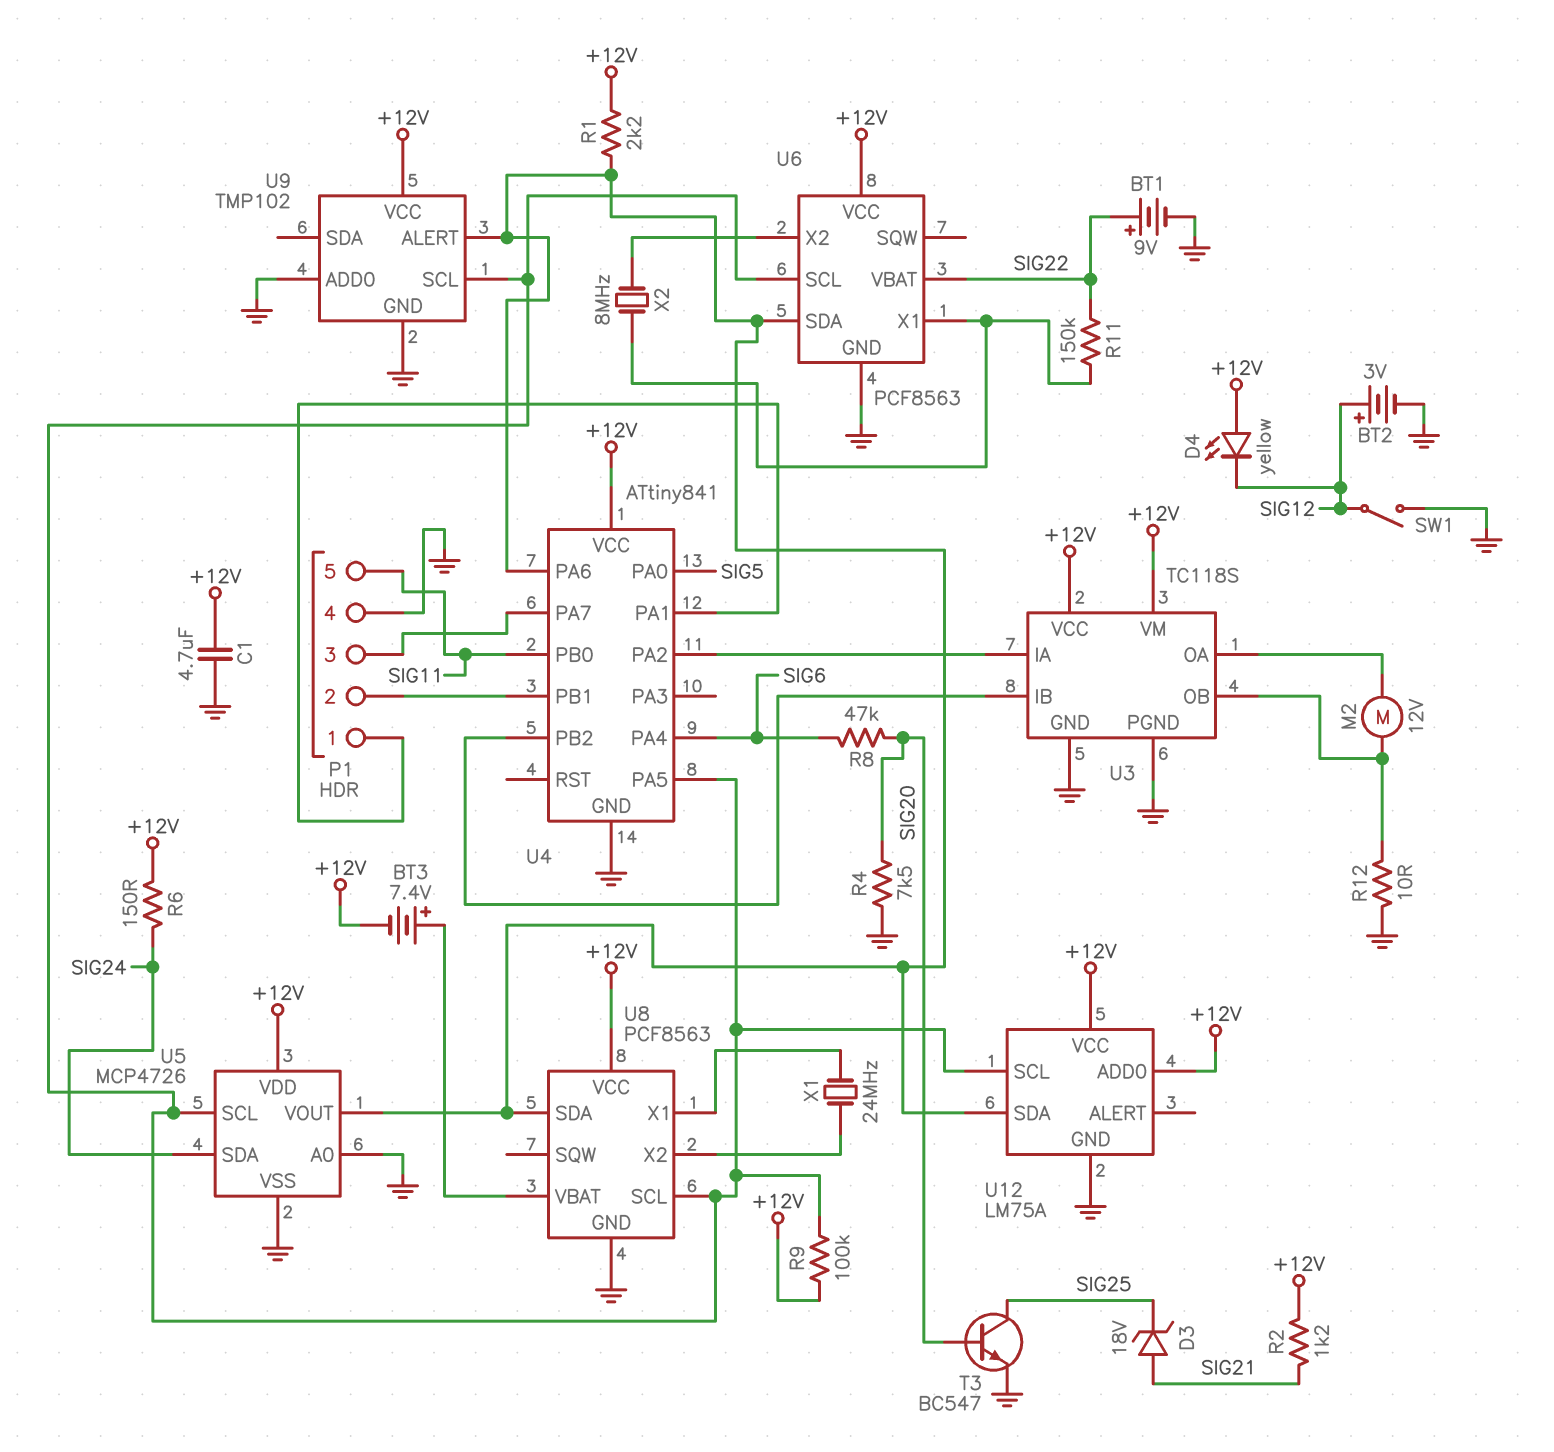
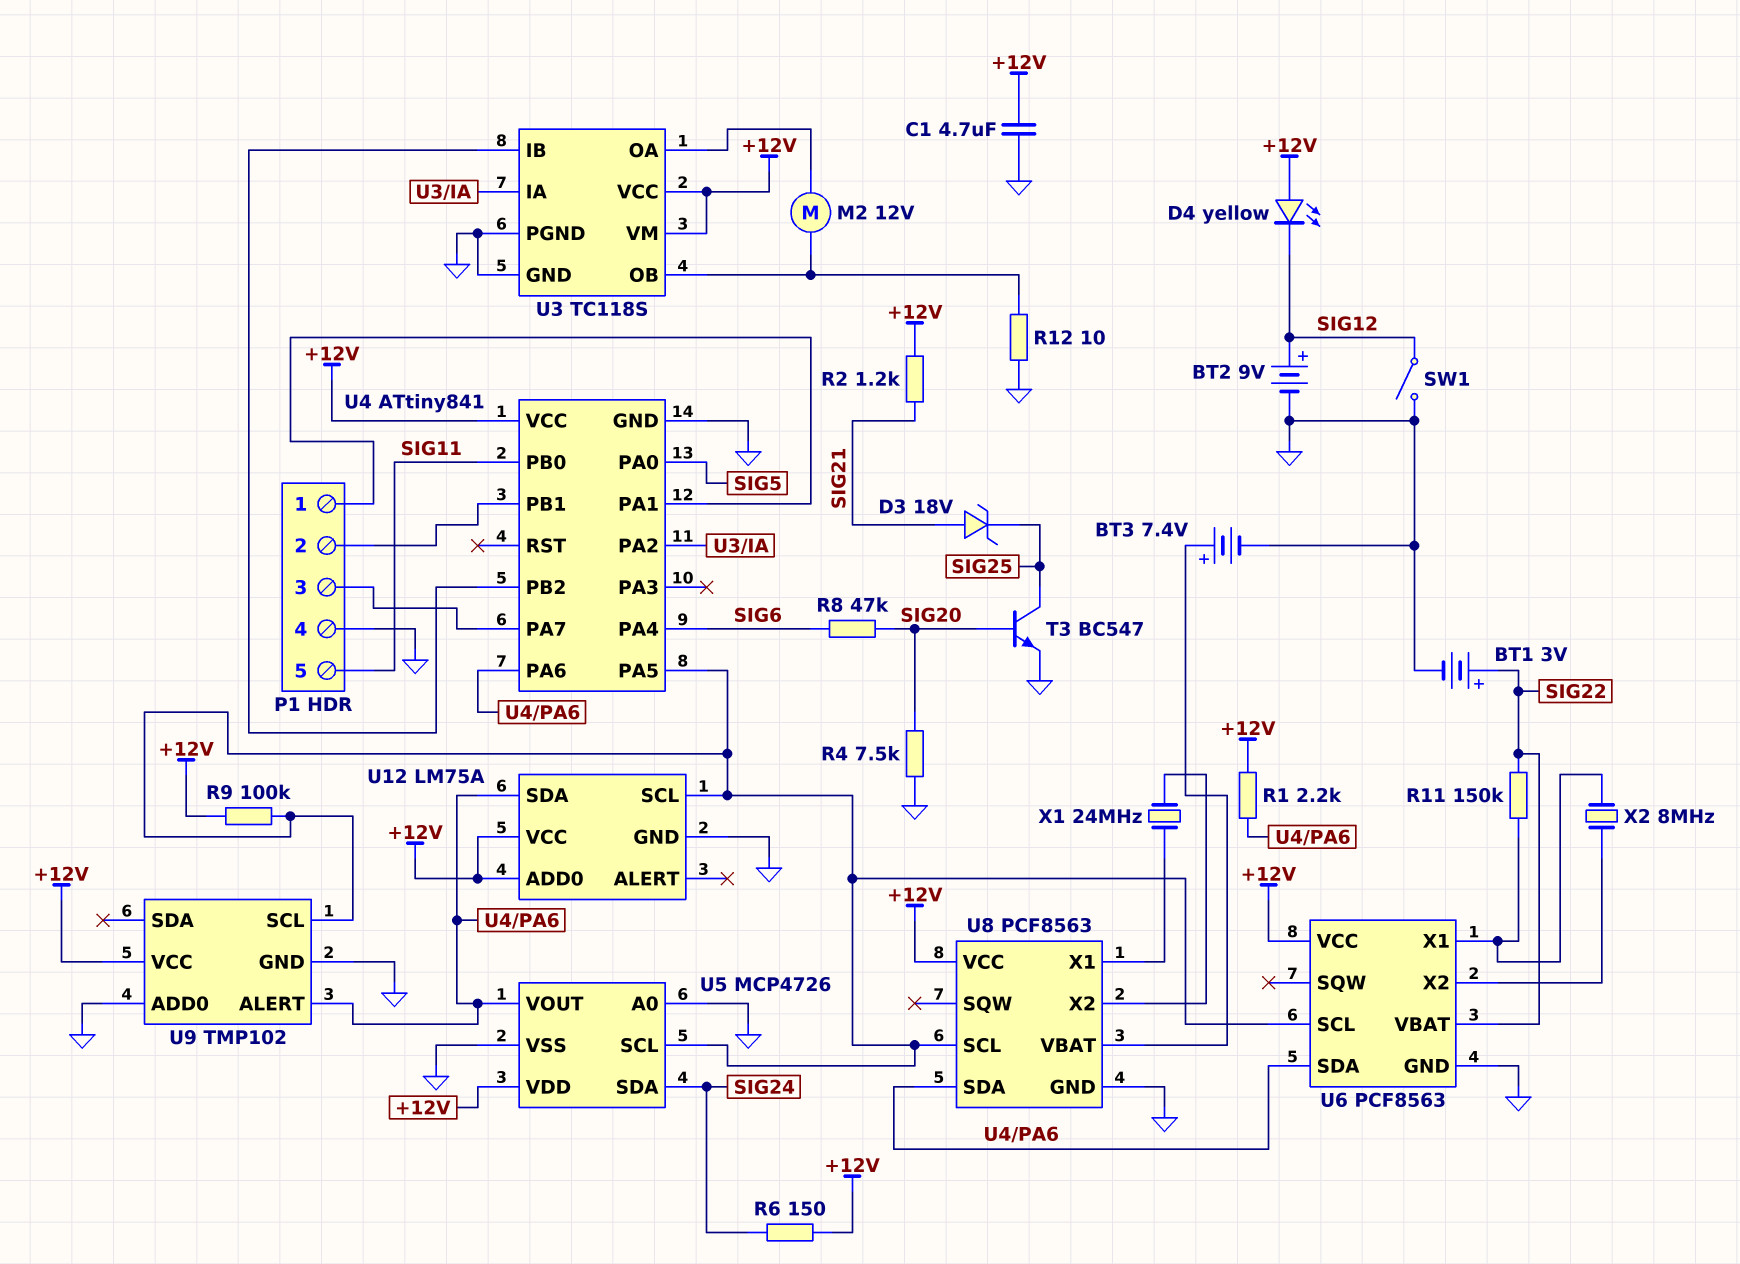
BT1: 9V (plus SIG22, minus GND) -> 3V (plus SIG22, minus GND)
BT2: 3V (plus SIG12, minus GND) -> 9V (plus SIG12, minus GND)
BT3: 7.4V (plus U8/VBAT, minus +12V) -> 7.4V (plus U8/VBAT, minus GND)

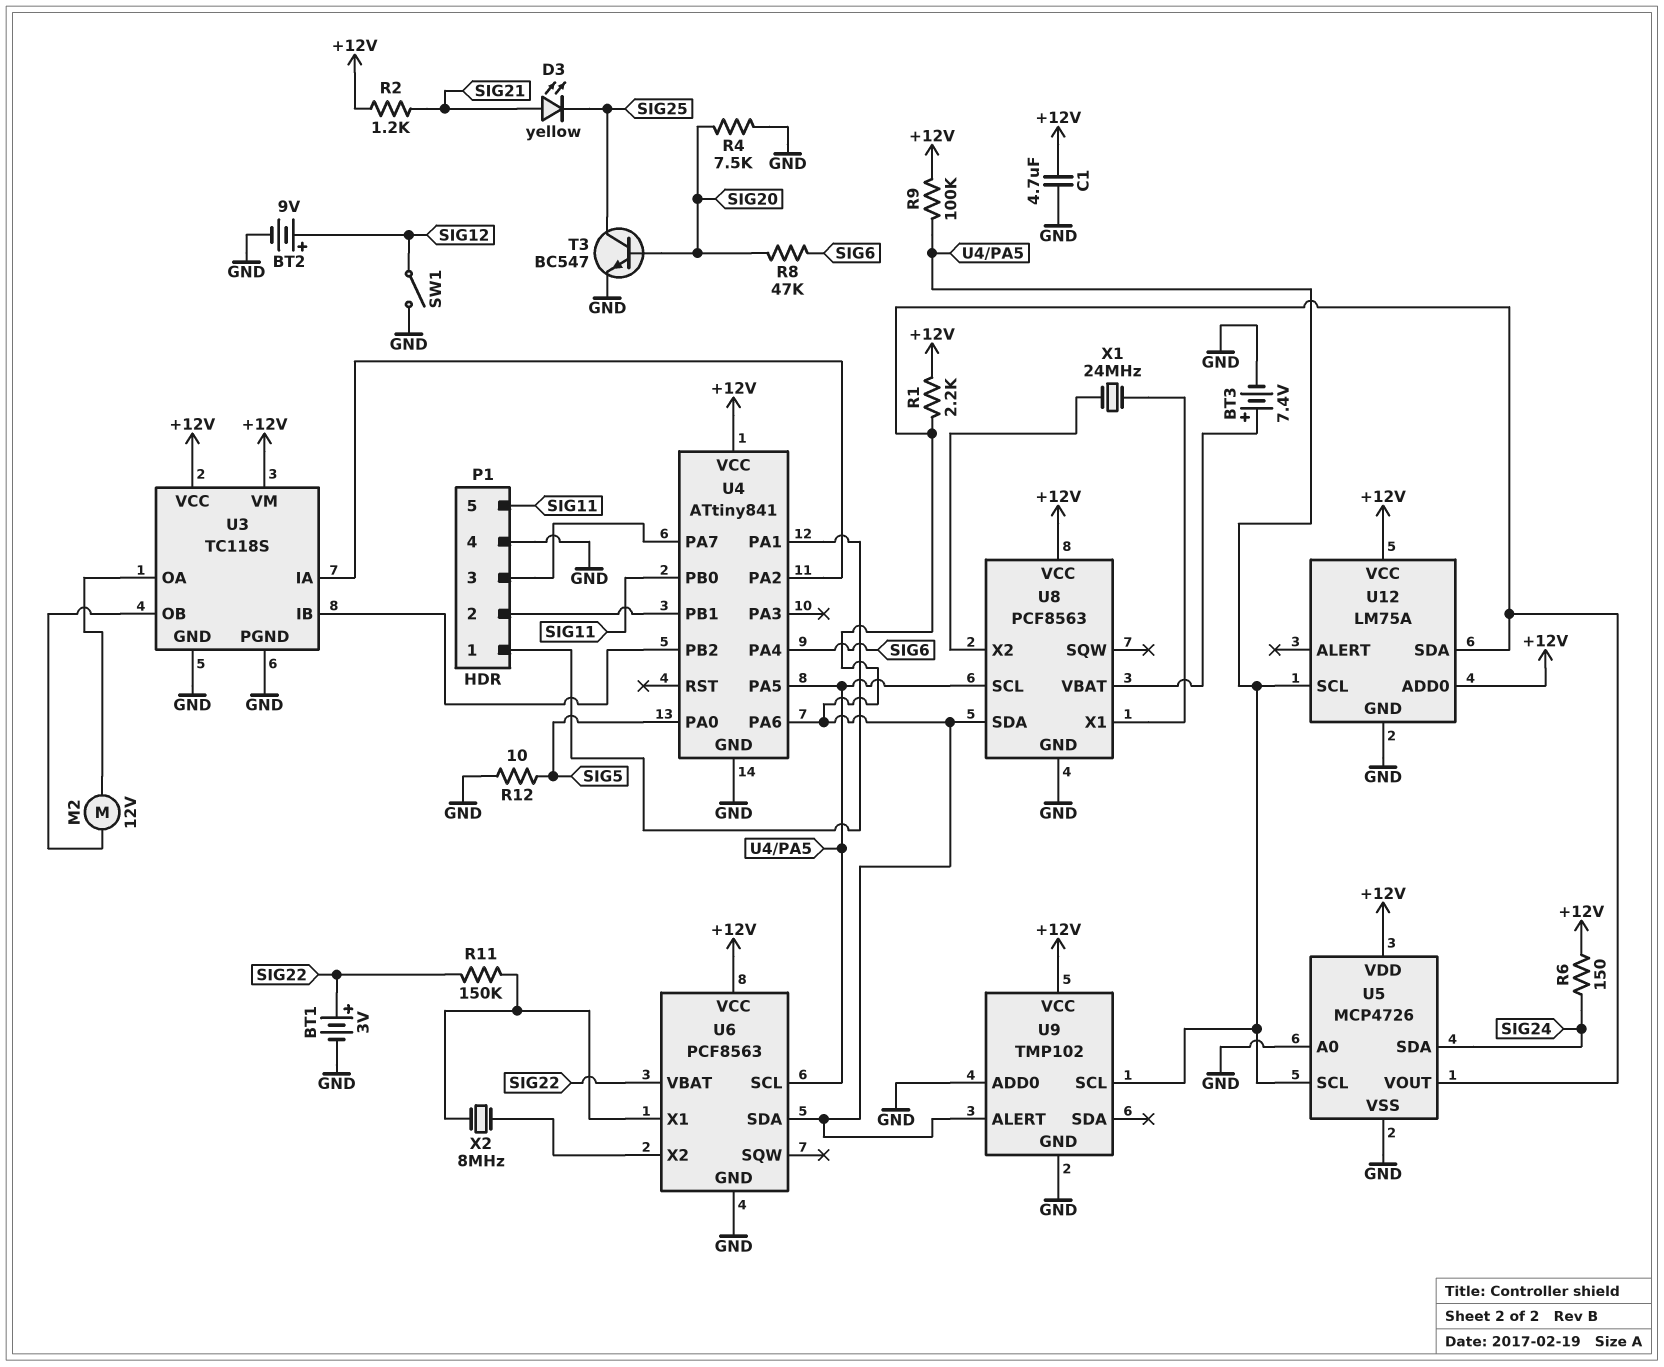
D3: zener 18V (A SIG21, K SIG25) -> LED yellow (A SIG21, K SIG25)
D4: LED yellow (A +12V, K SIG12) -> none
R12: 10 (GND, U3/OB) -> 10 (GND, SIG5)

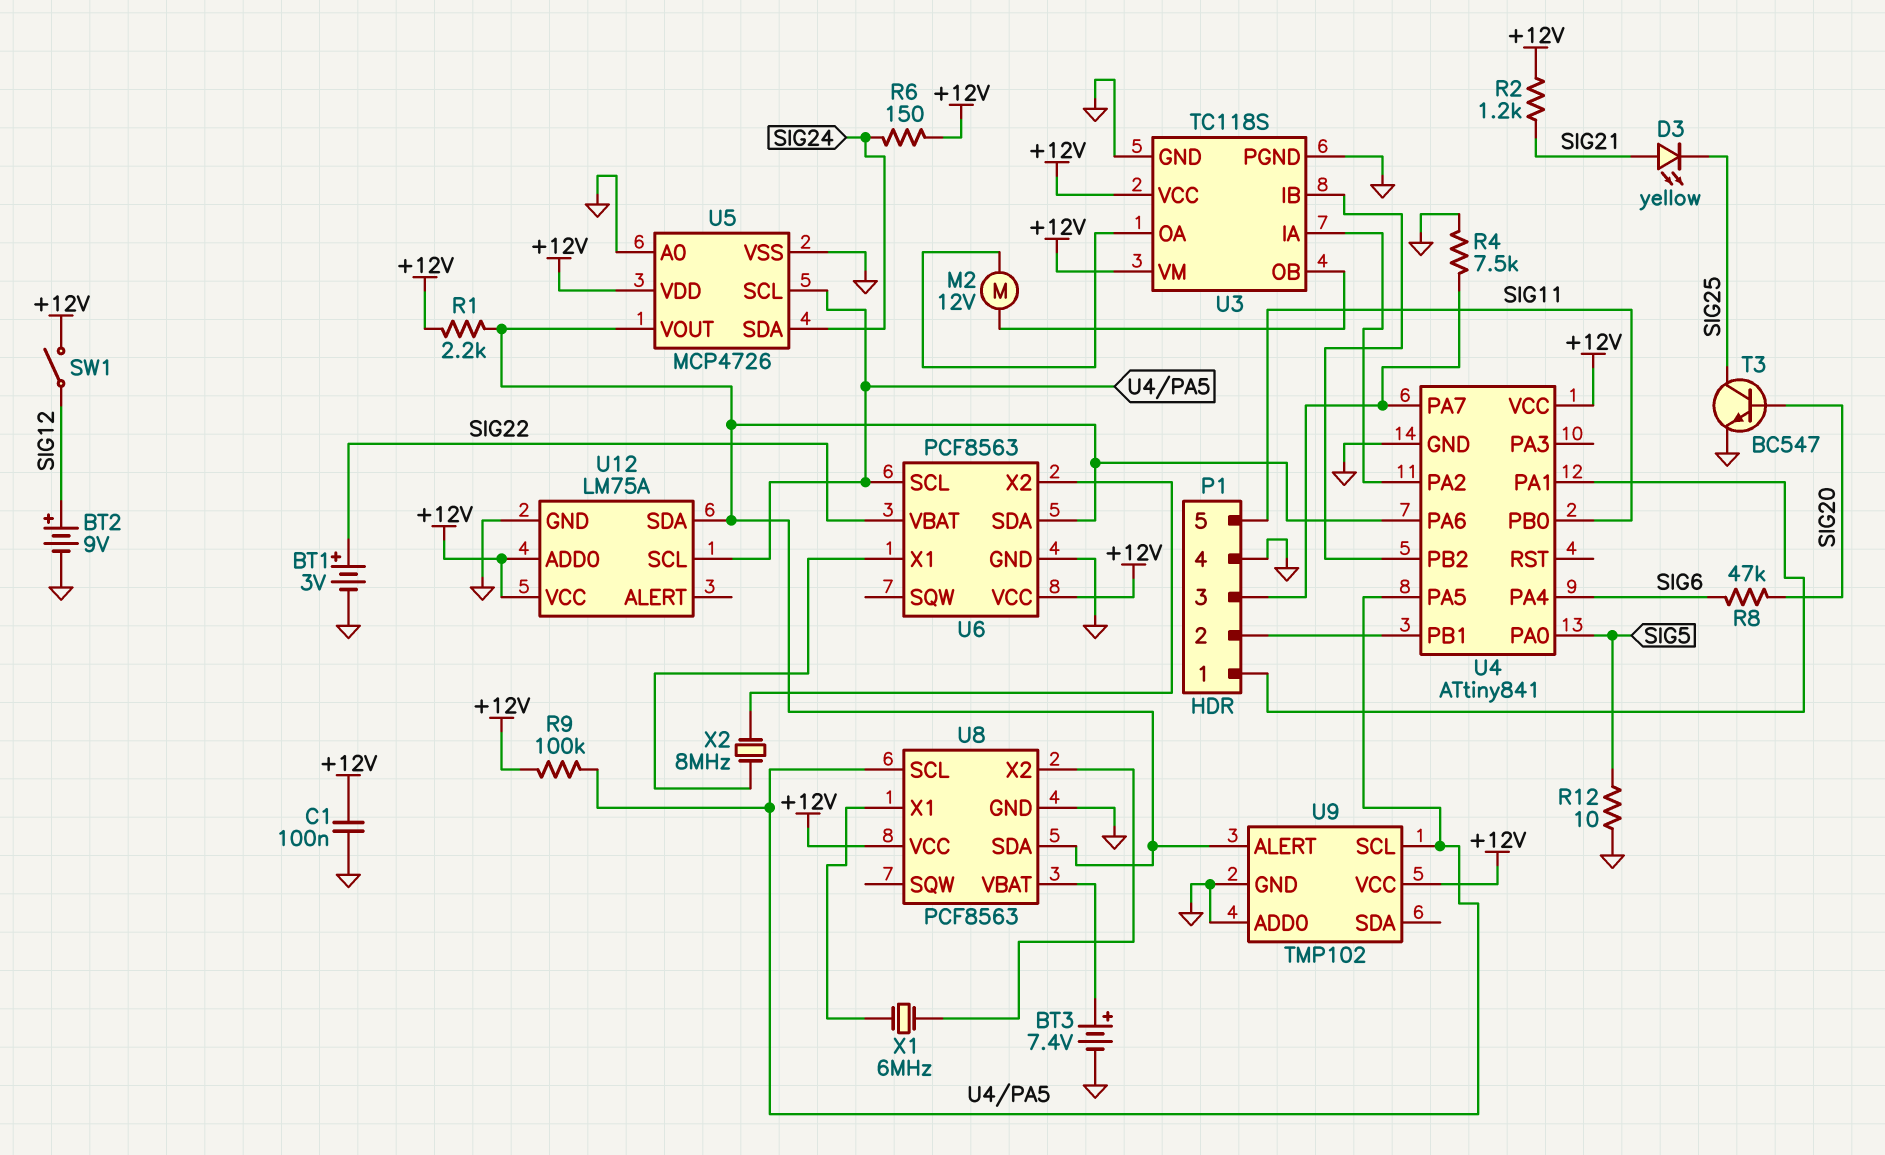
C1: 4.7uF (+12V, GND) -> 100nF (+12V, GND)
R4: 7.5k (GND, SIG20) -> 7.5k (GND, P1/3)
R11: 150k (SIG22, U6/X1) -> none
SW1: switch (GND, SIG12) -> switch (+12V, SIG12)
X1: 24MHz (U8/X1, U8/X2) -> 6MHz (U8/X1, U8/X2)

